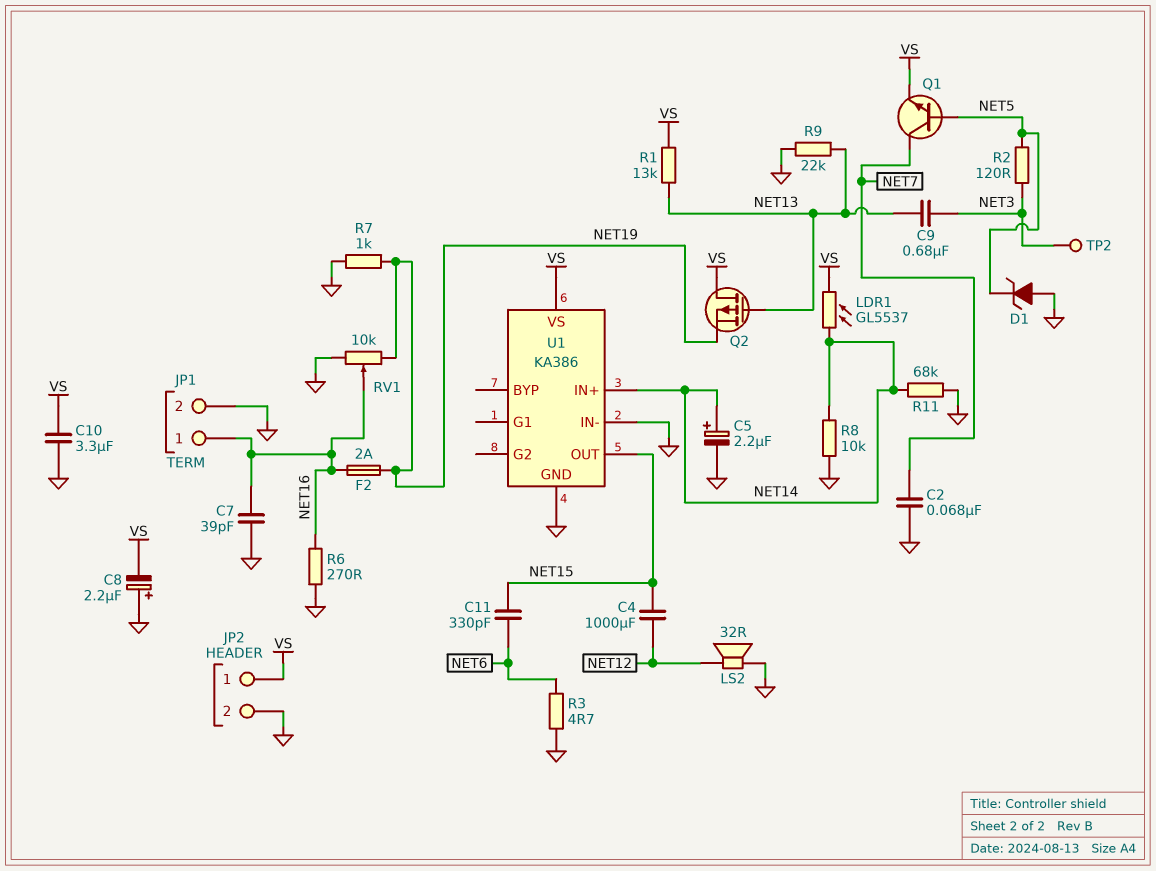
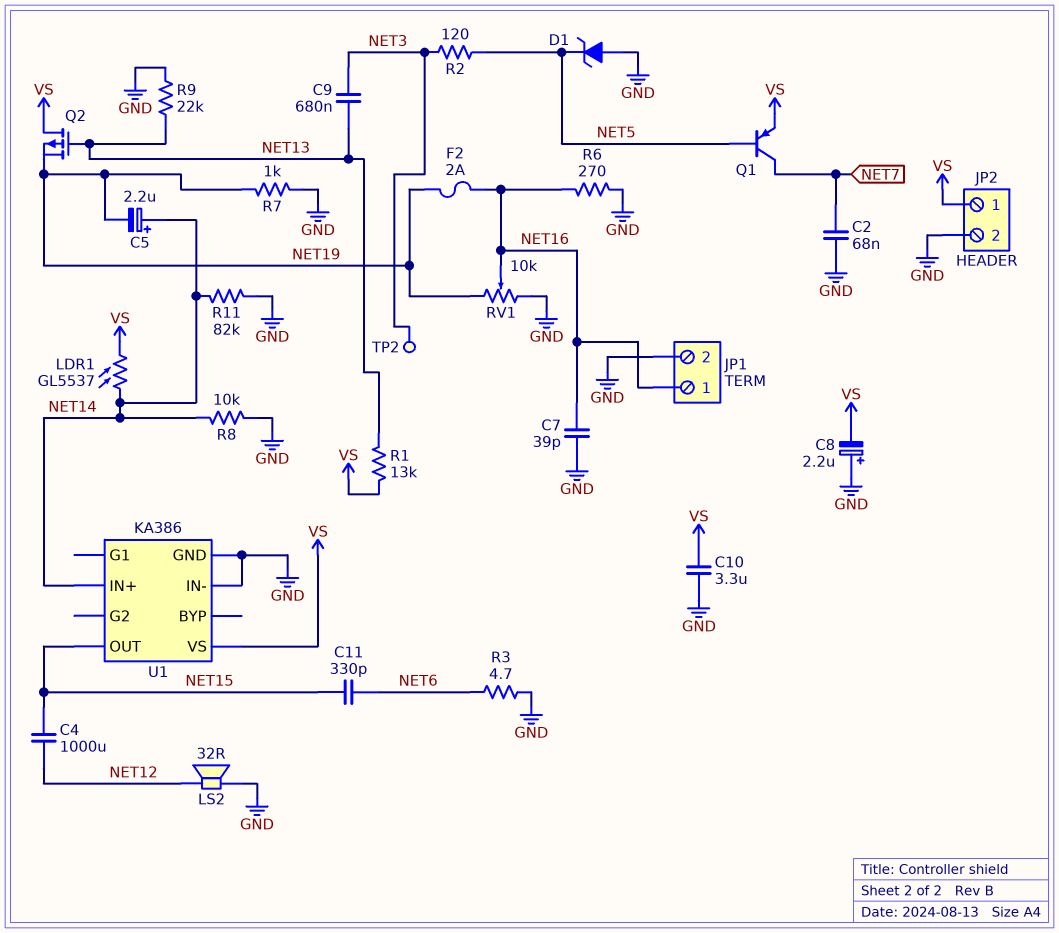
C5: 2.2uF (plus NET14, minus GND) -> 2.2uF (plus NET14, minus NET19)
Q1: NPN (B NET5, C NET7, E VS) -> PNP (B NET5, C NET7, E VS)
R11: 68k (GND, NET14) -> 82k (GND, NET14)

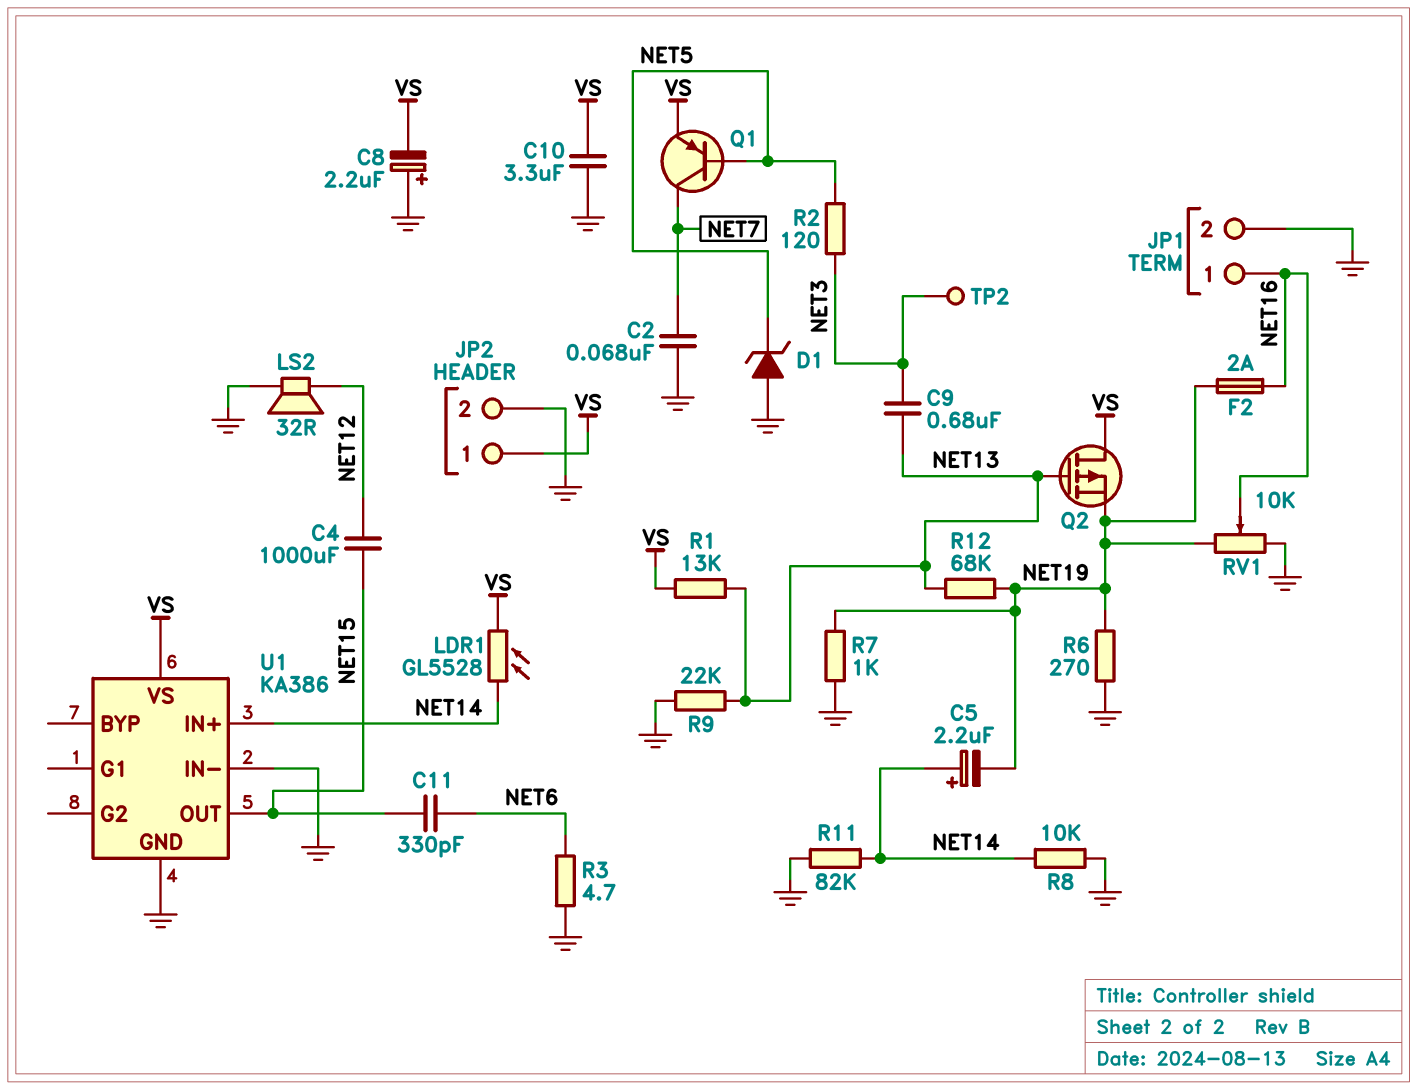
C7: 39pF (GND, NET16) -> none
LDR1: GL5537 (NET14, VS) -> GL5528 (NET14, VS)
R6: 270 (GND, NET16) -> 270 (GND, NET19)
R12: none -> 68k (NET13, NET19)

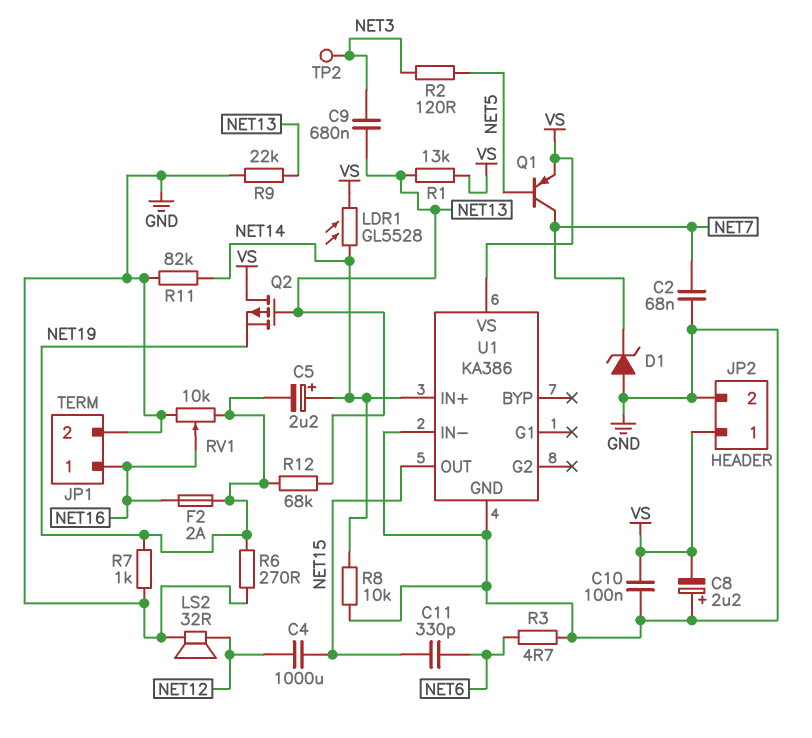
C10: 3.3uF (GND, VS) -> 100nF (GND, VS)
D1: zener (A GND, K NET5) -> zener (A GND, K NET7)

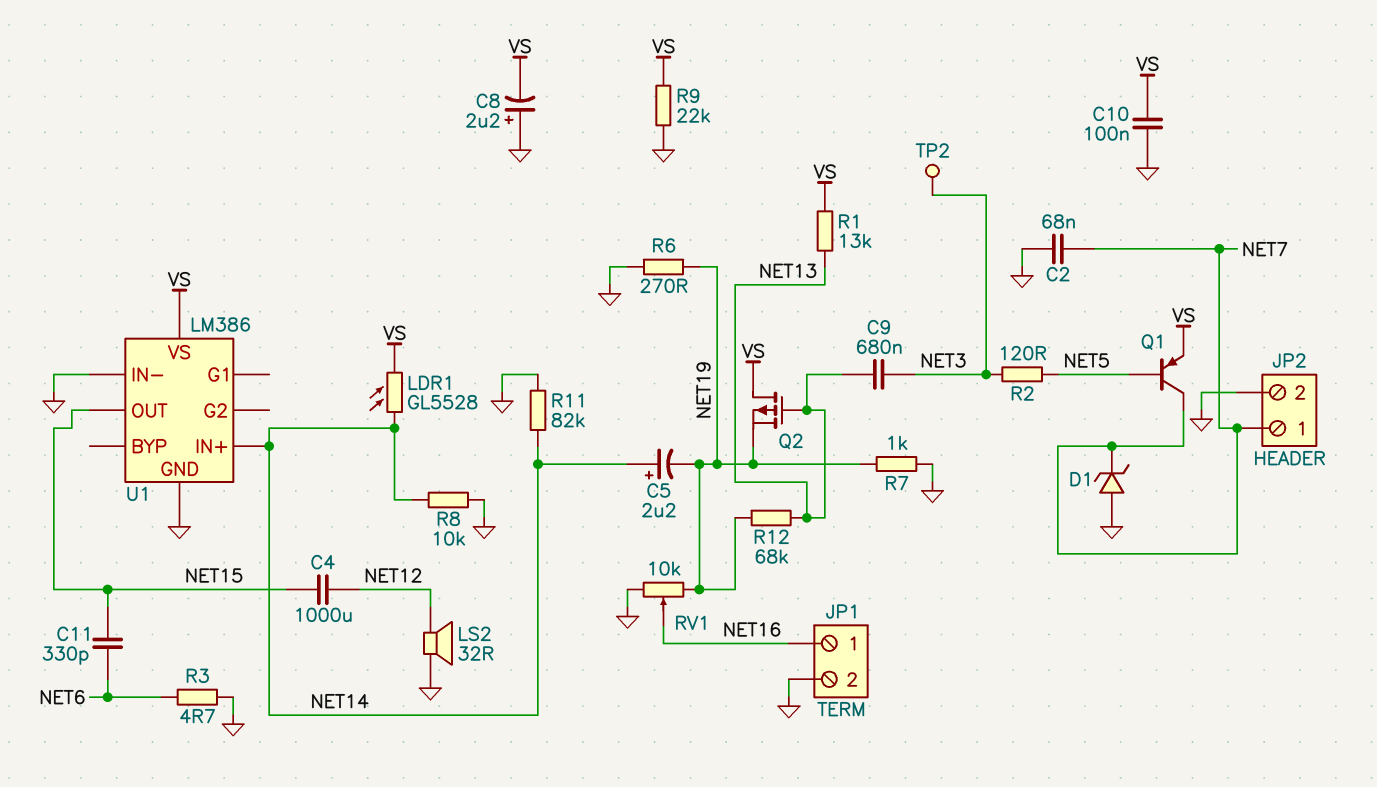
F2: 2A (NET16, NET19) -> none
JP2 pin 1: VS -> NET7
R9: 22k (GND, NET13) -> 22k (GND, VS)
U1: KA386 -> LM386

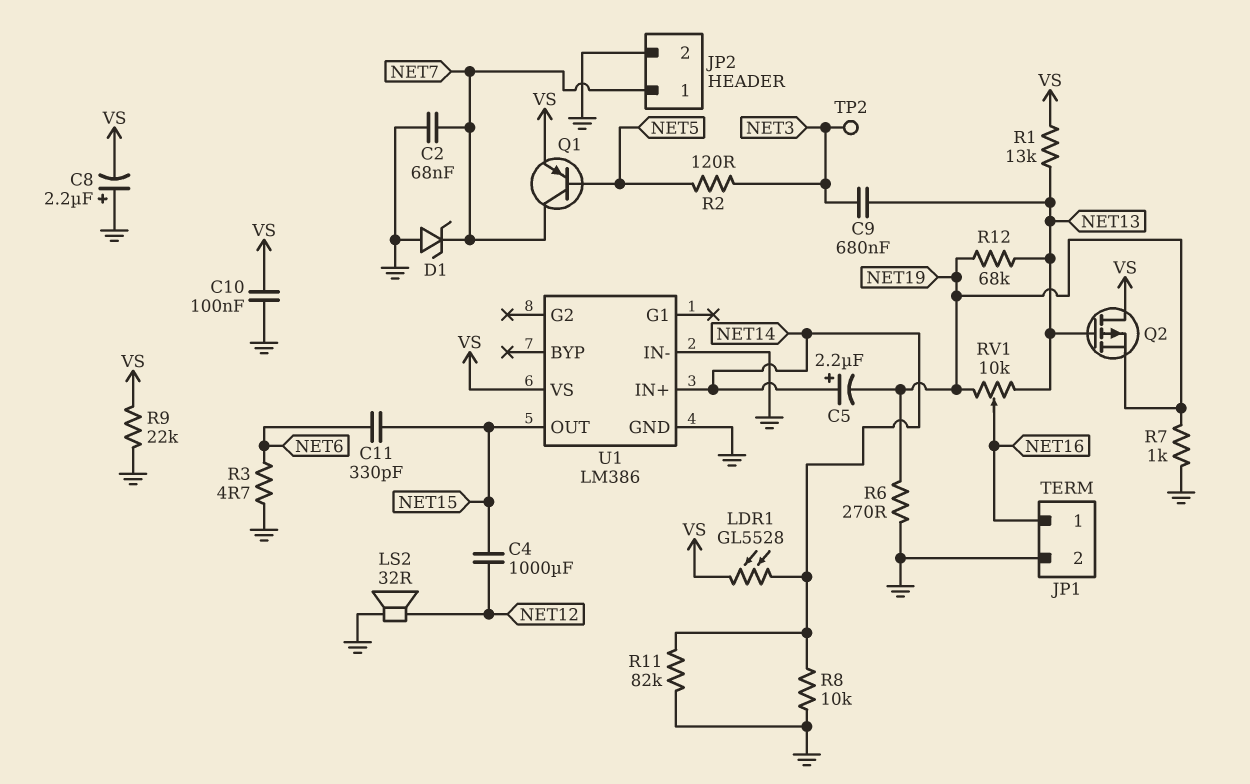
RV1: 10k (GND, NET19, wiper NET16) -> 10k (NET13, NET19, wiper NET16)

